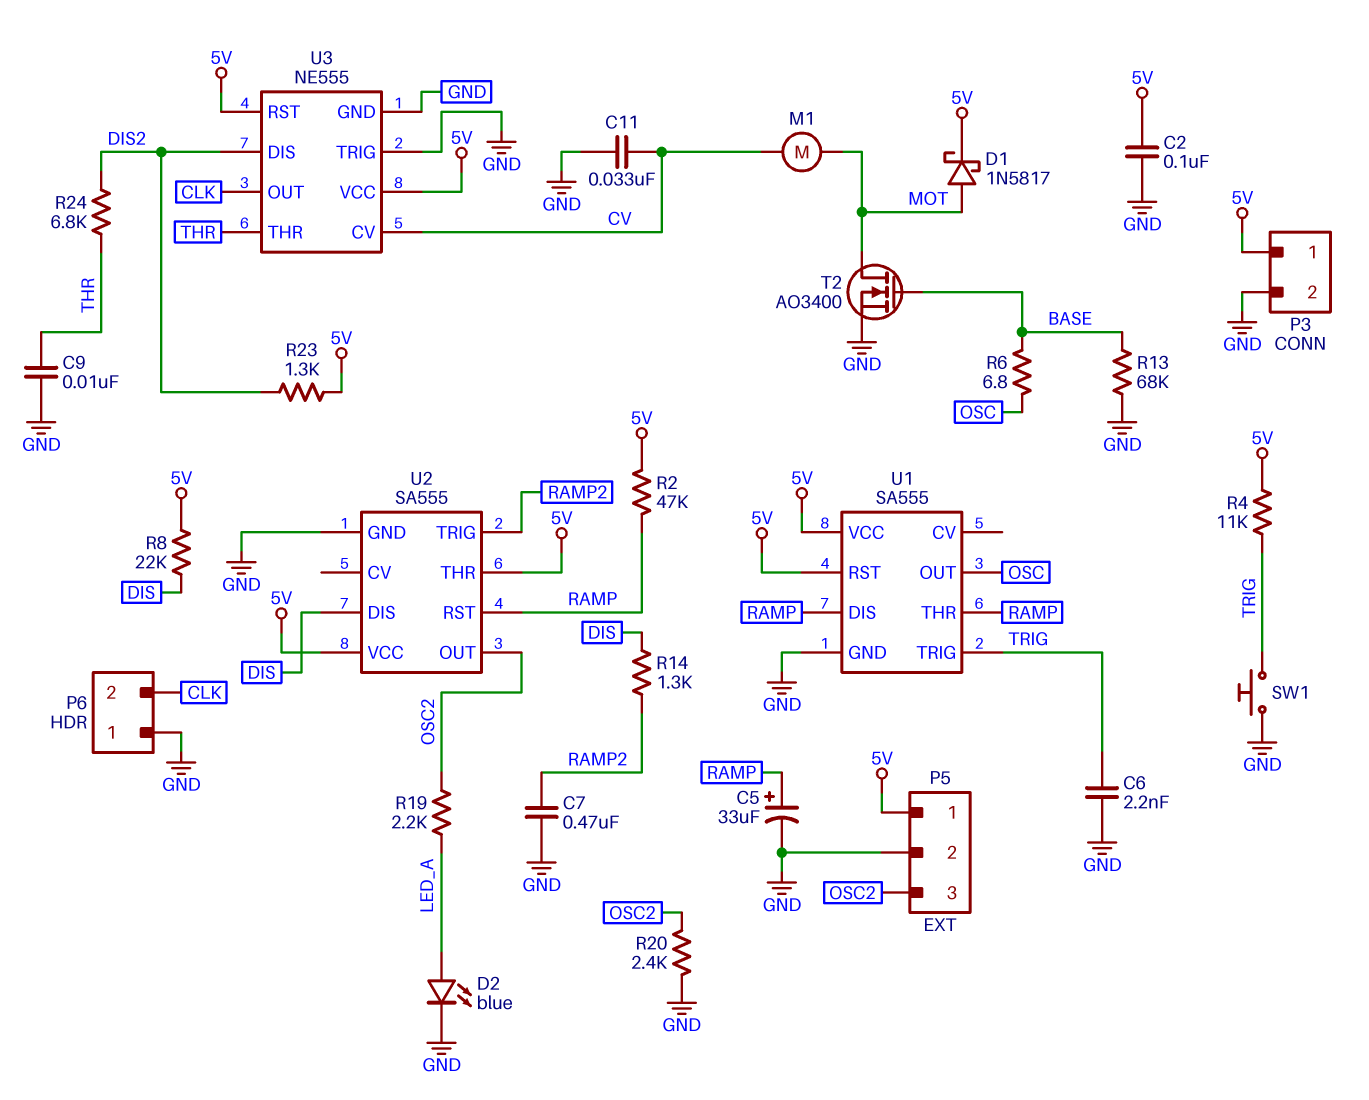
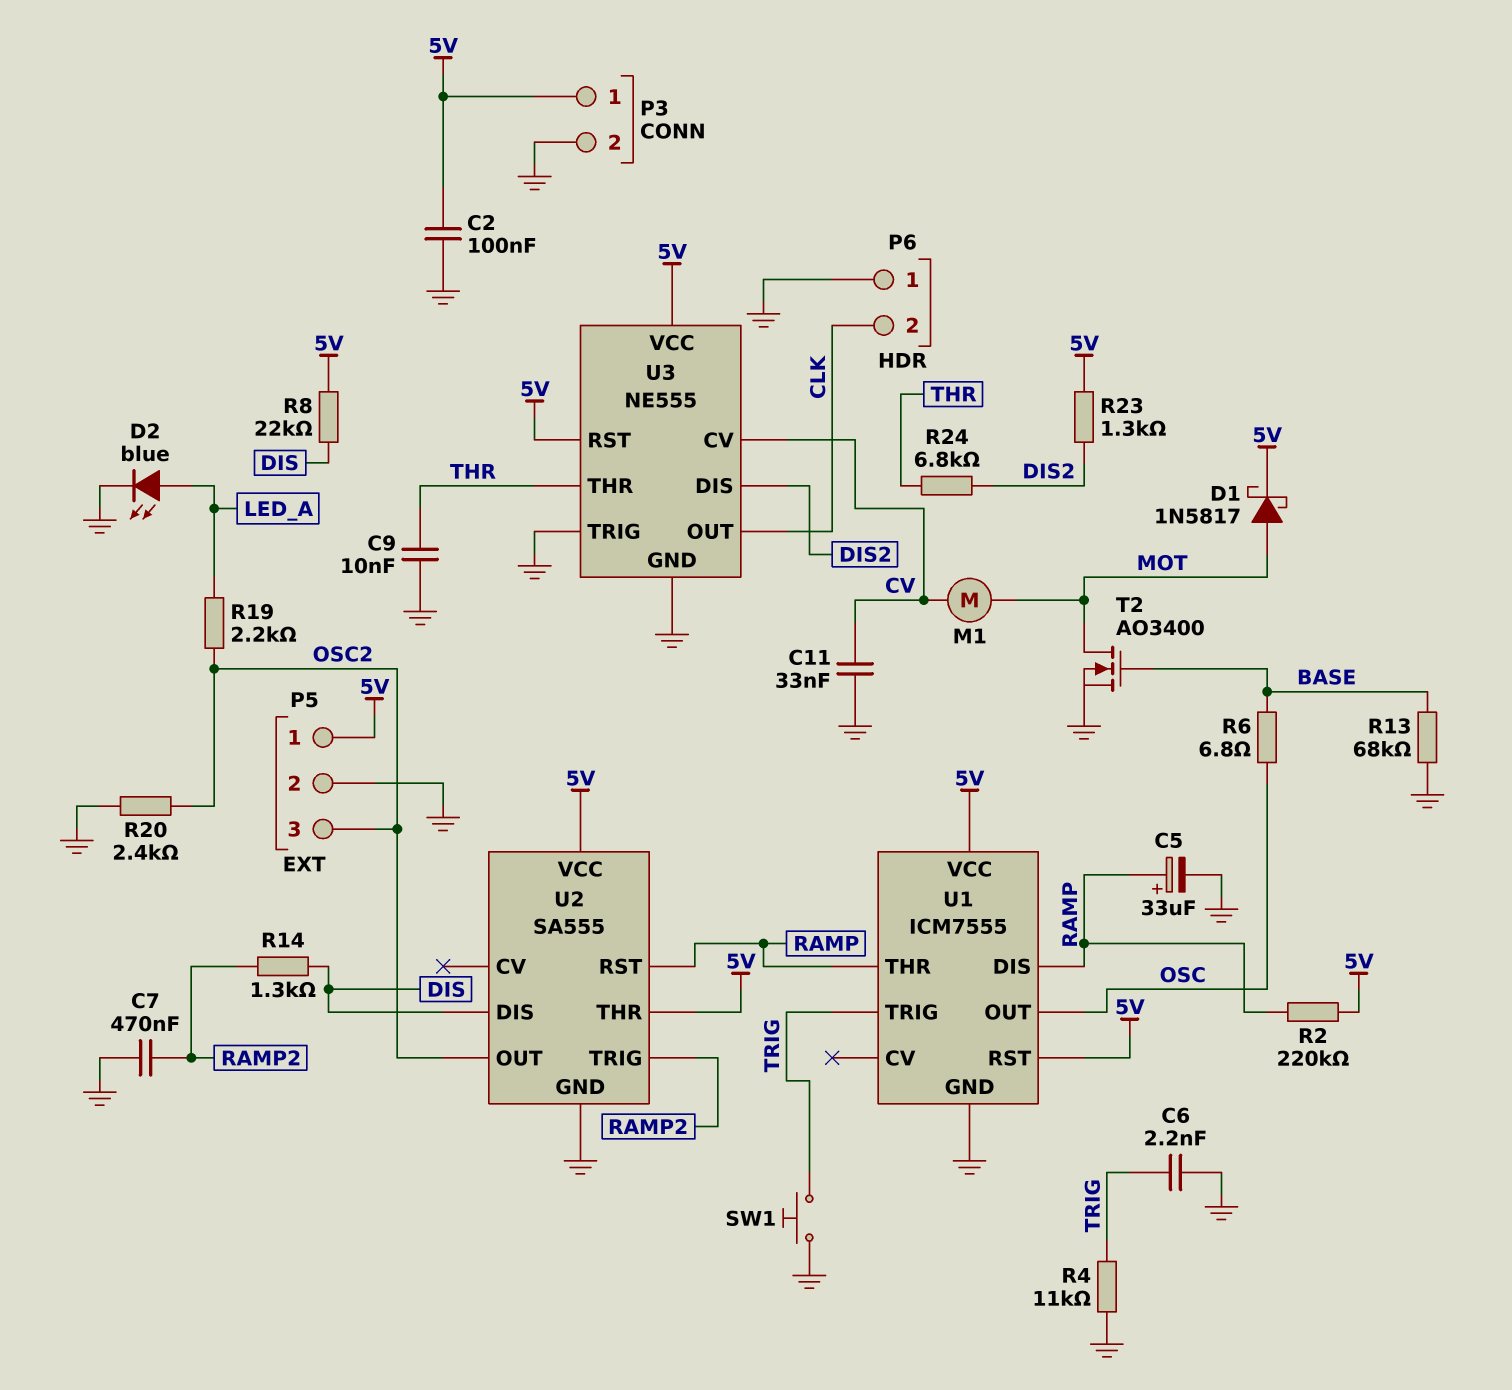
R2: 47k (5V, RAMP) -> 220k (5V, RAMP)
R4: 11k (5V, TRIG) -> 11k (GND, TRIG)
U1: SA555 -> ICM7555

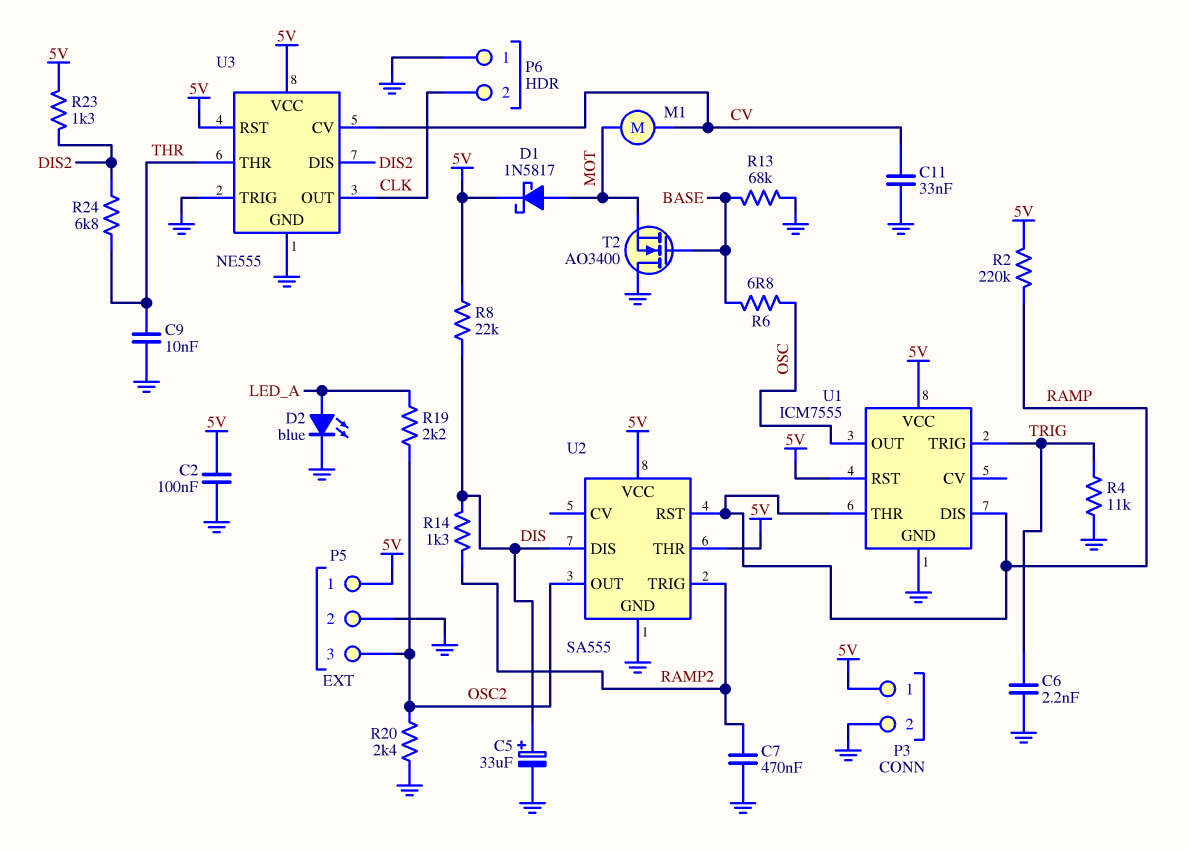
C5: 33uF (plus RAMP, minus GND) -> 33uF (plus DIS, minus GND)
SW1: button (GND, TRIG) -> none
T2: NMOS AO3400 (G BASE, D MOT, S GND) -> NMOS AO3400 (G BASE, D GND, S MOT)

